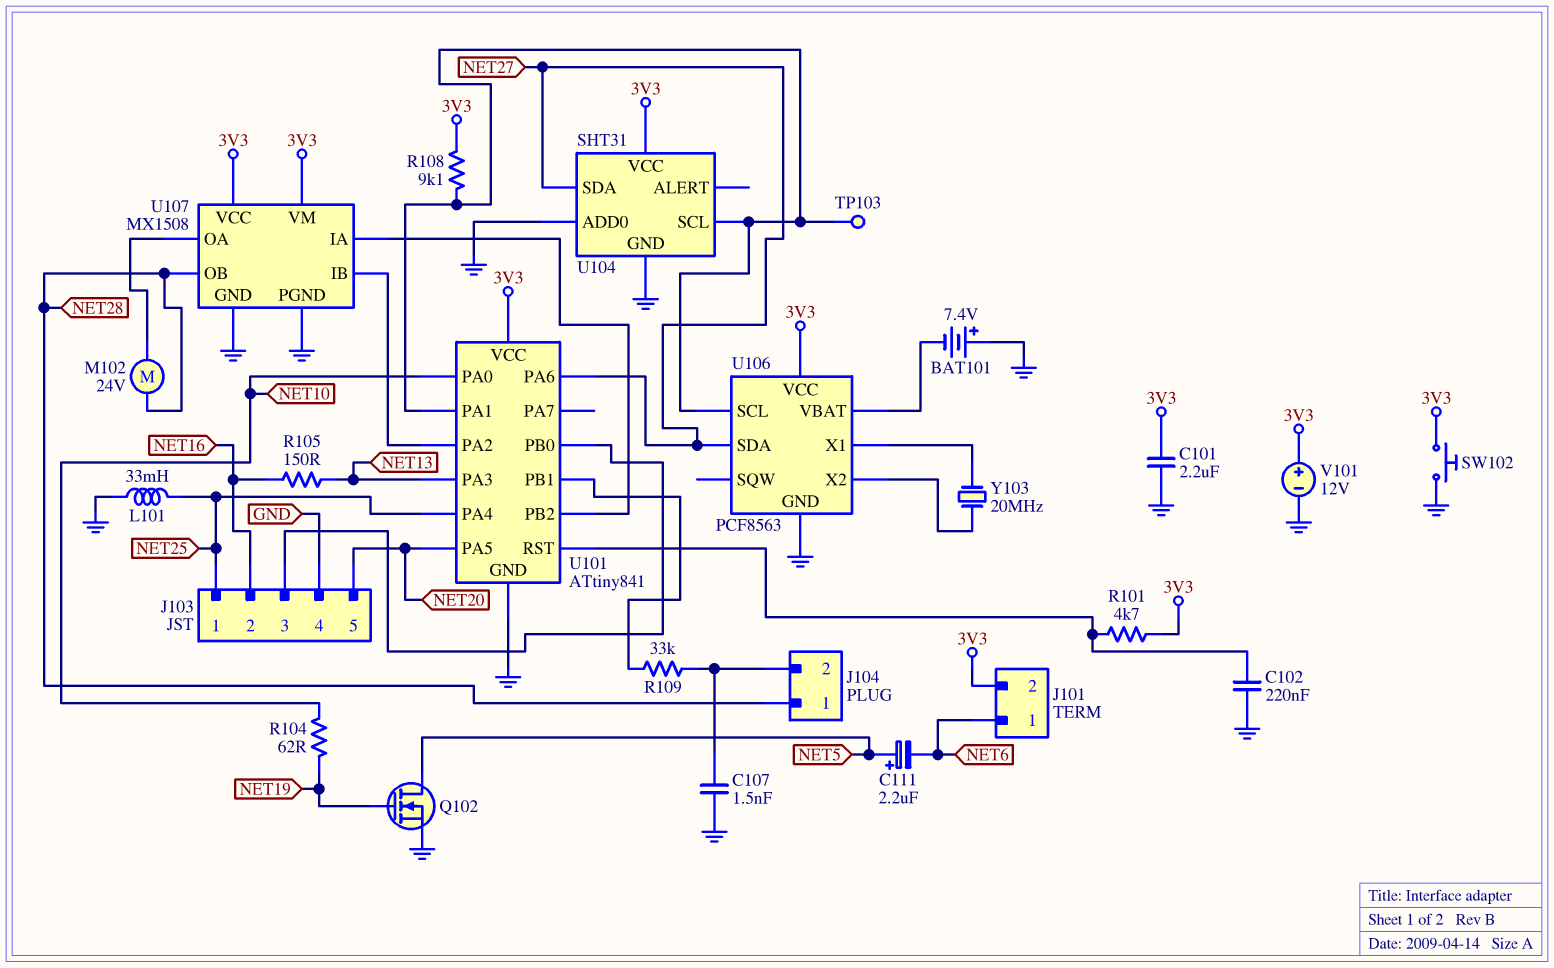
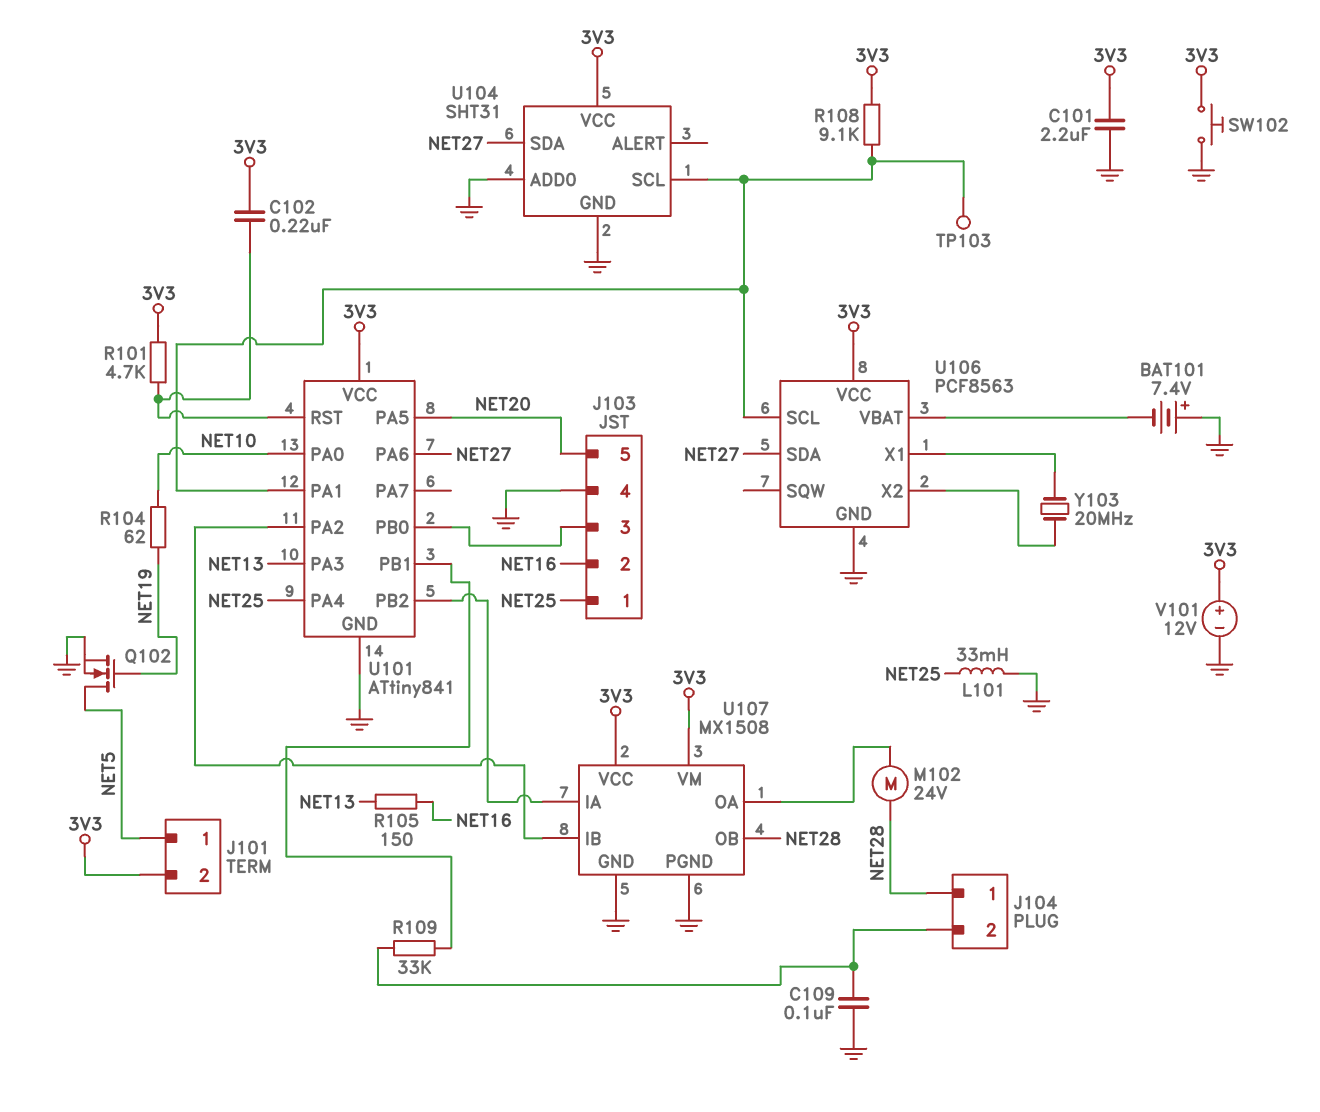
C102: 220nF (GND, U101/RST) -> 220nF (3V3, U101/RST)
C107: 1.5nF (GND, J104/2) -> none
C109: none -> 100nF (GND, J104/2)
C111: 2.2uF (plus NET5, minus NET6) -> none
J101 pin 1: NET6 -> NET5

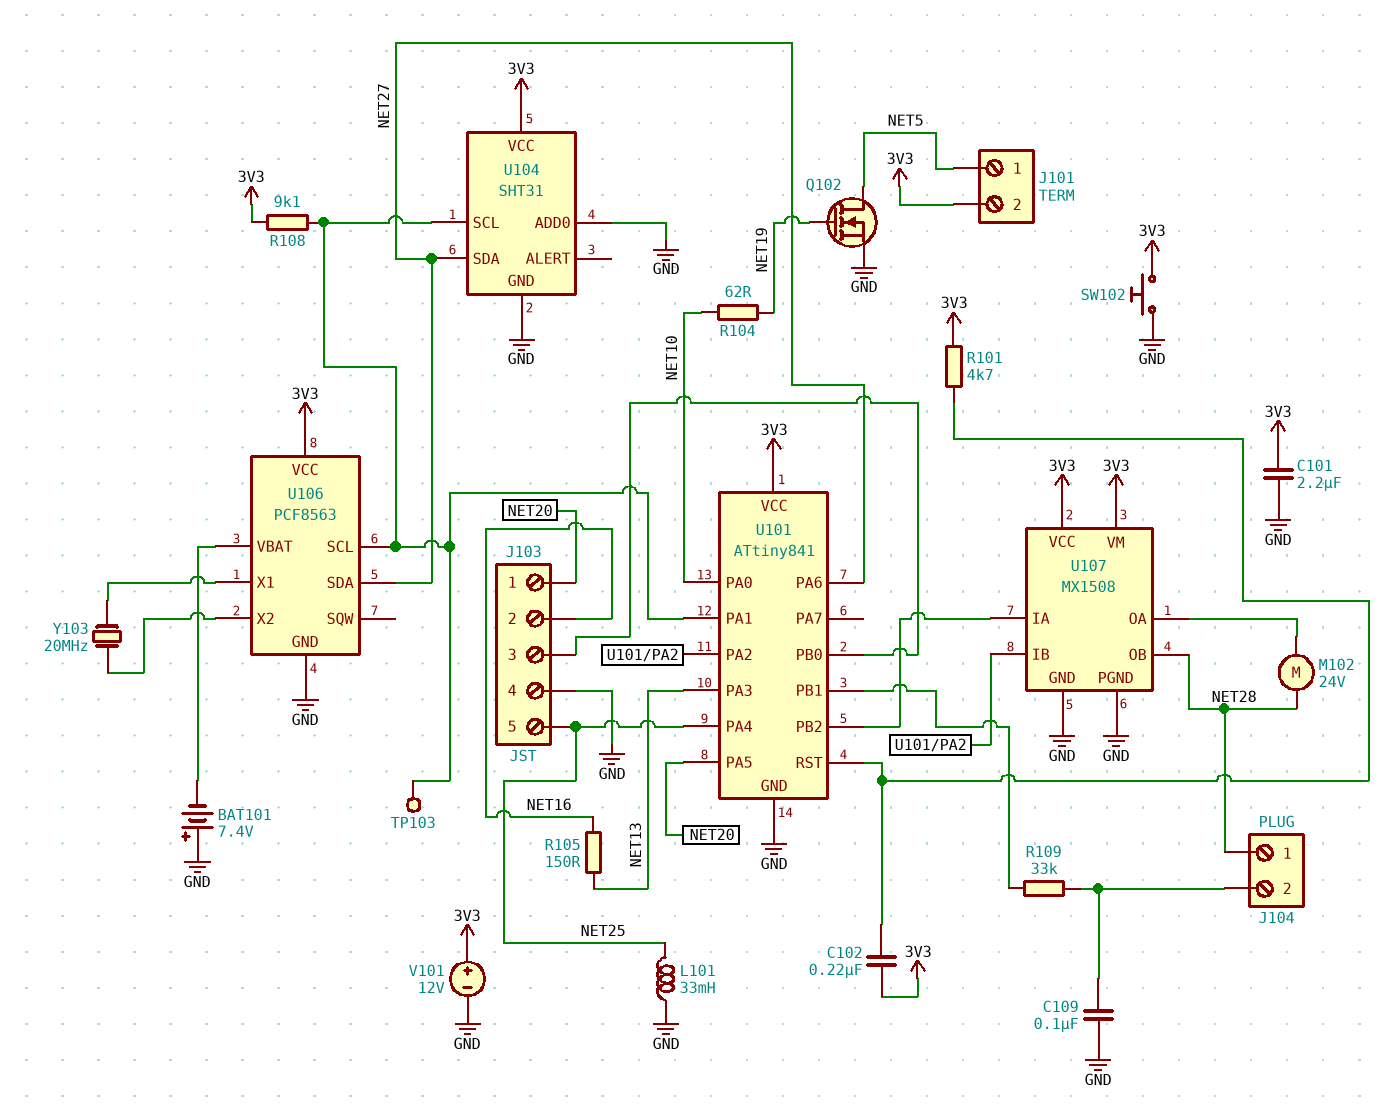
J103 pin 1: NET25 -> NET20
J103 pin 5: NET20 -> NET25

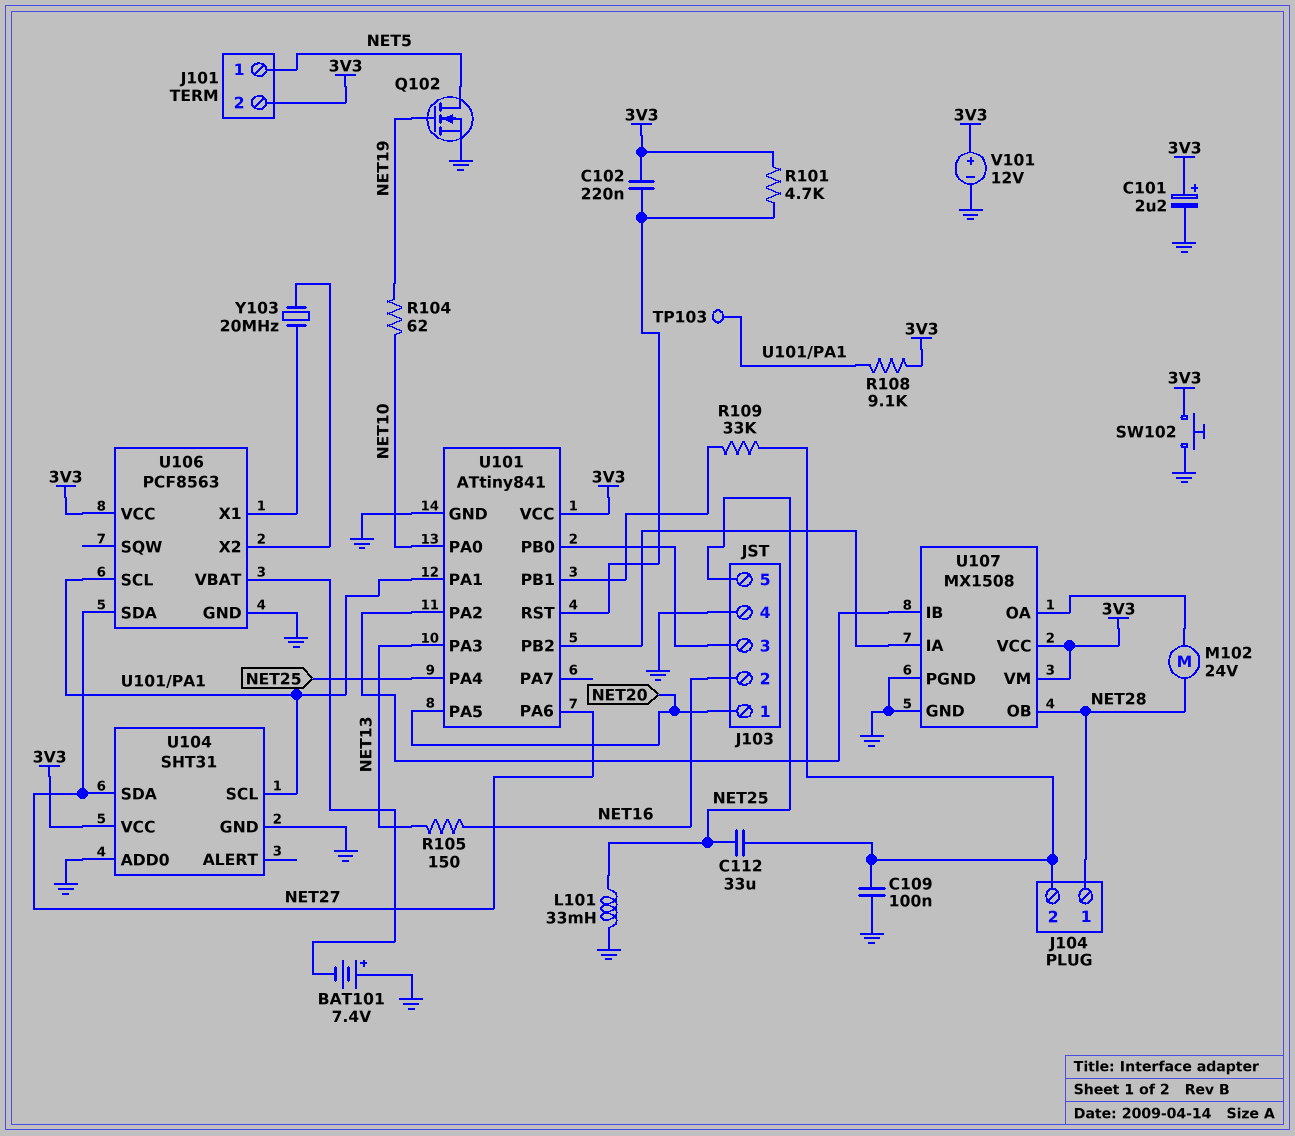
C101: 2.2uF (3V3, GND) -> 2.2uF (plus 3V3, minus GND)
C112: none -> 33uF (J104/2, NET25)

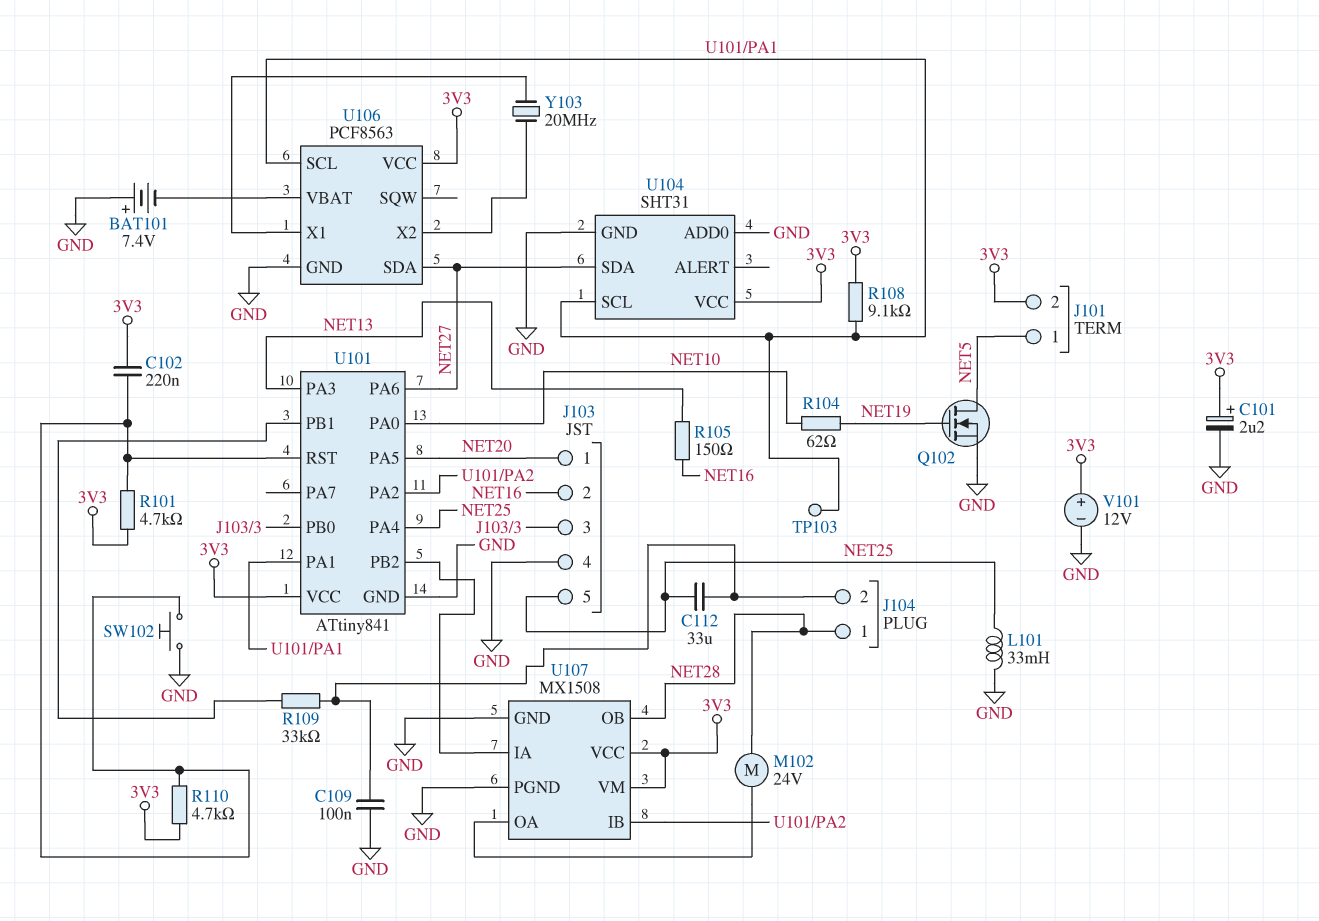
R110: none -> 4.7k (3V3, U101/RST)
SW102: button (3V3, GND) -> button (GND, U101/RST)

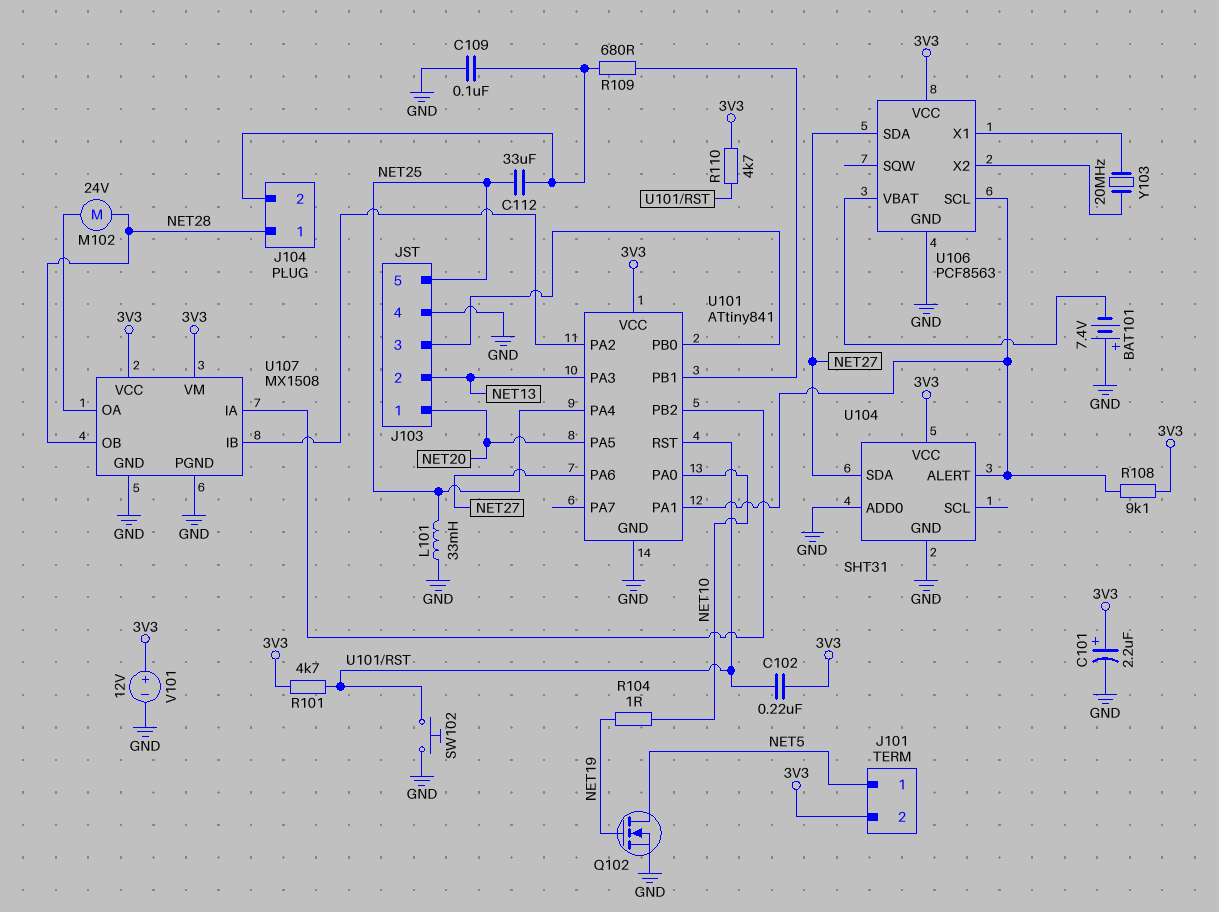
J103 pin 2: NET16 -> NET13
R104: 62 (NET10, NET19) -> 1 (NET10, NET19)
R105: 150 (NET13, NET16) -> none
R109: 33k (J104/2, U101/PB1) -> 680 (J104/2, U101/PB1)
TP103: test point (U101/PA1) -> none
U104 pin ALERT: none -> U101/PA1
U104 pin SCL: U101/PA1 -> none

